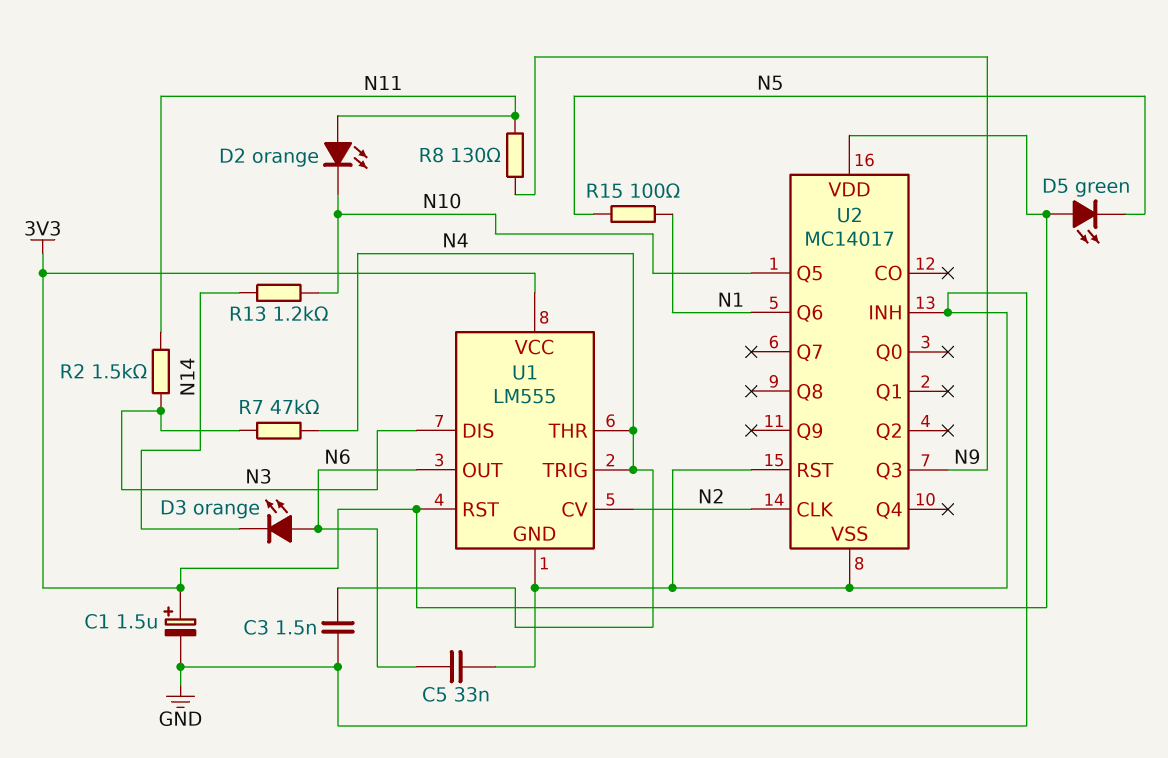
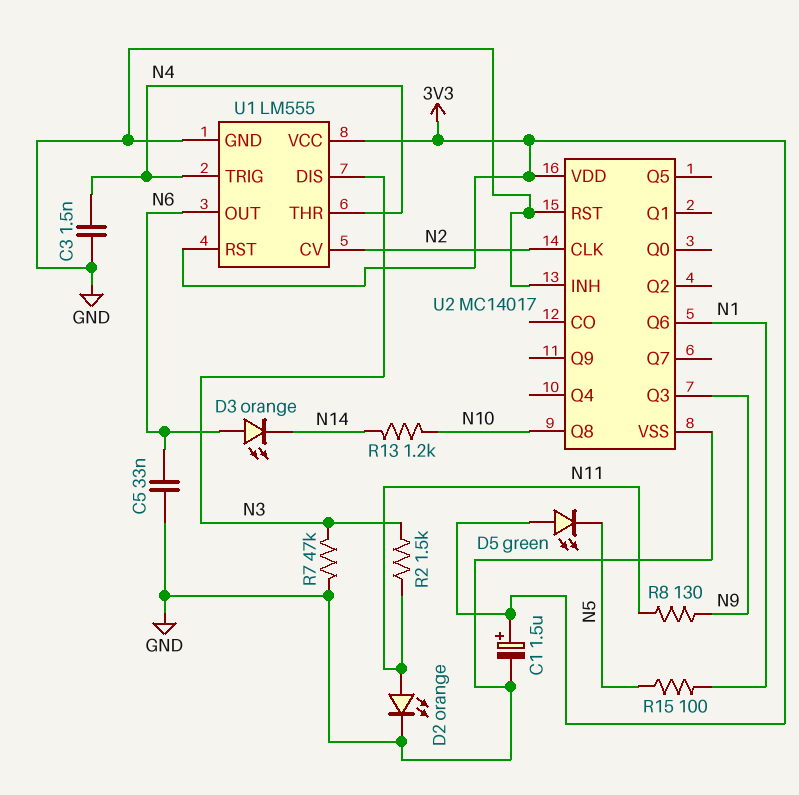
D2: LED orange (A N11, K N10) -> LED orange (A N11, K GND)
R7: 47k (N3, N4) -> 47k (GND, N3)
U2 pin Q5: N10 -> none
U2 pin Q8: none -> N10

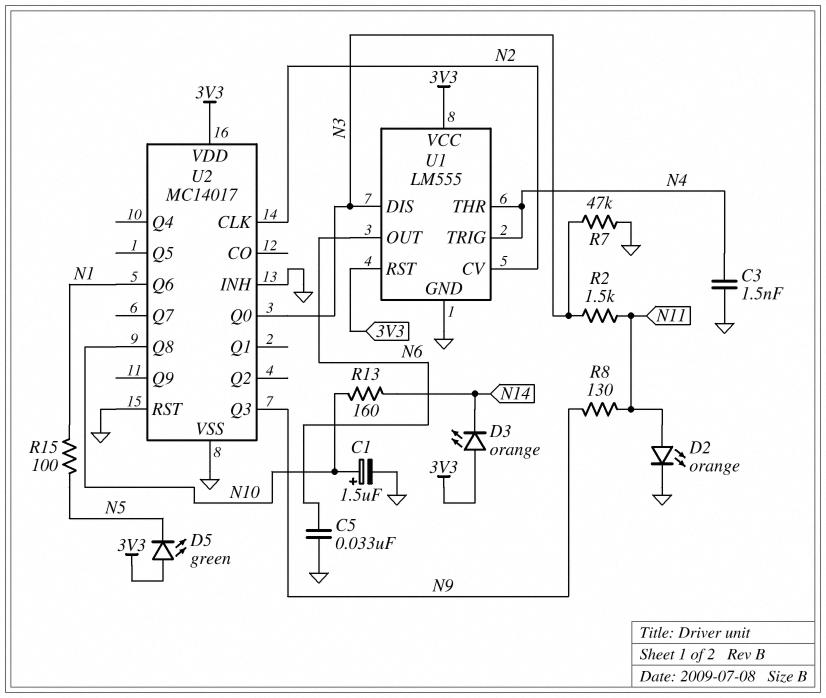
C1: 1.5uF (plus 3V3, minus GND) -> 1.5uF (plus N10, minus GND)
D3: LED orange (A N6, K N14) -> LED orange (A 3V3, K N14)
R13: 1.2k (N10, N14) -> 160 (N10, N14)
U2 pin Q0: none -> N3

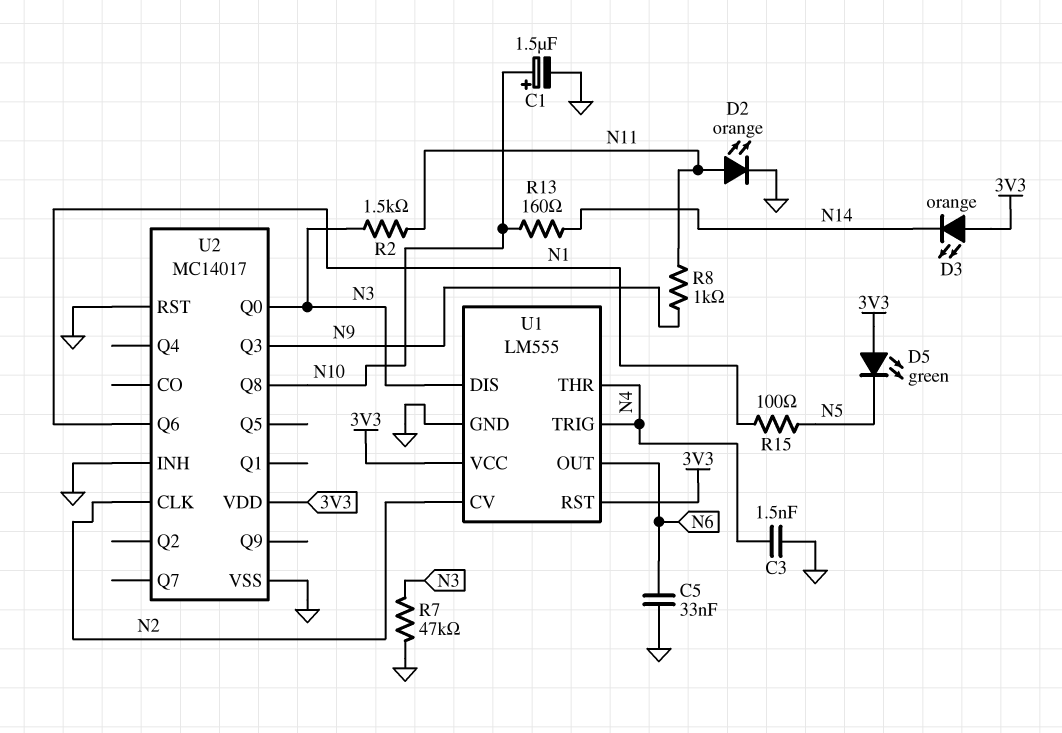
R8: 130 (N9, N11) -> 1k (N9, N11)

